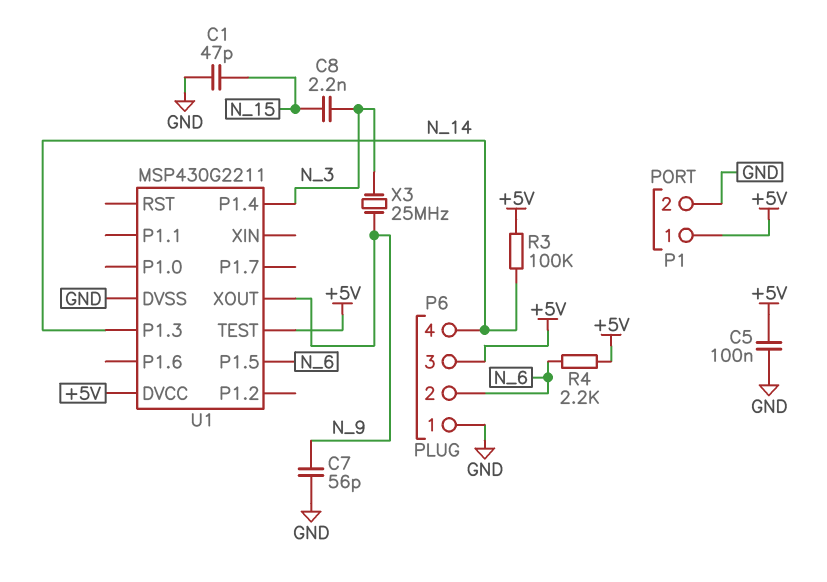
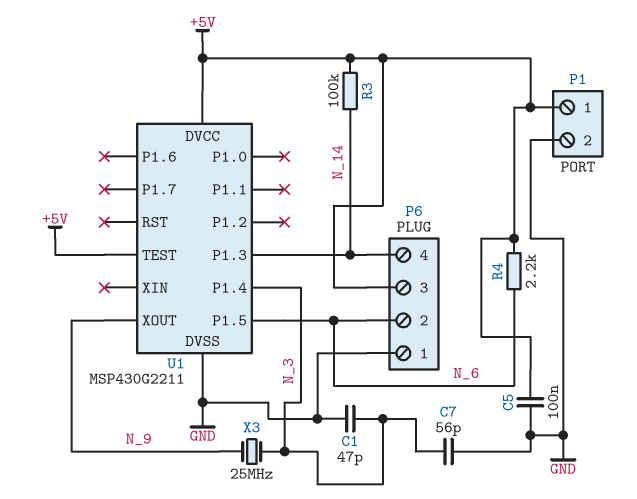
C1: 47pF (GND, N_15) -> 47pF (GND, N_3)
C7: 56pF (GND, N_9) -> 56pF (GND, N_3)
C8: 2.2nF (N_3, N_15) -> none

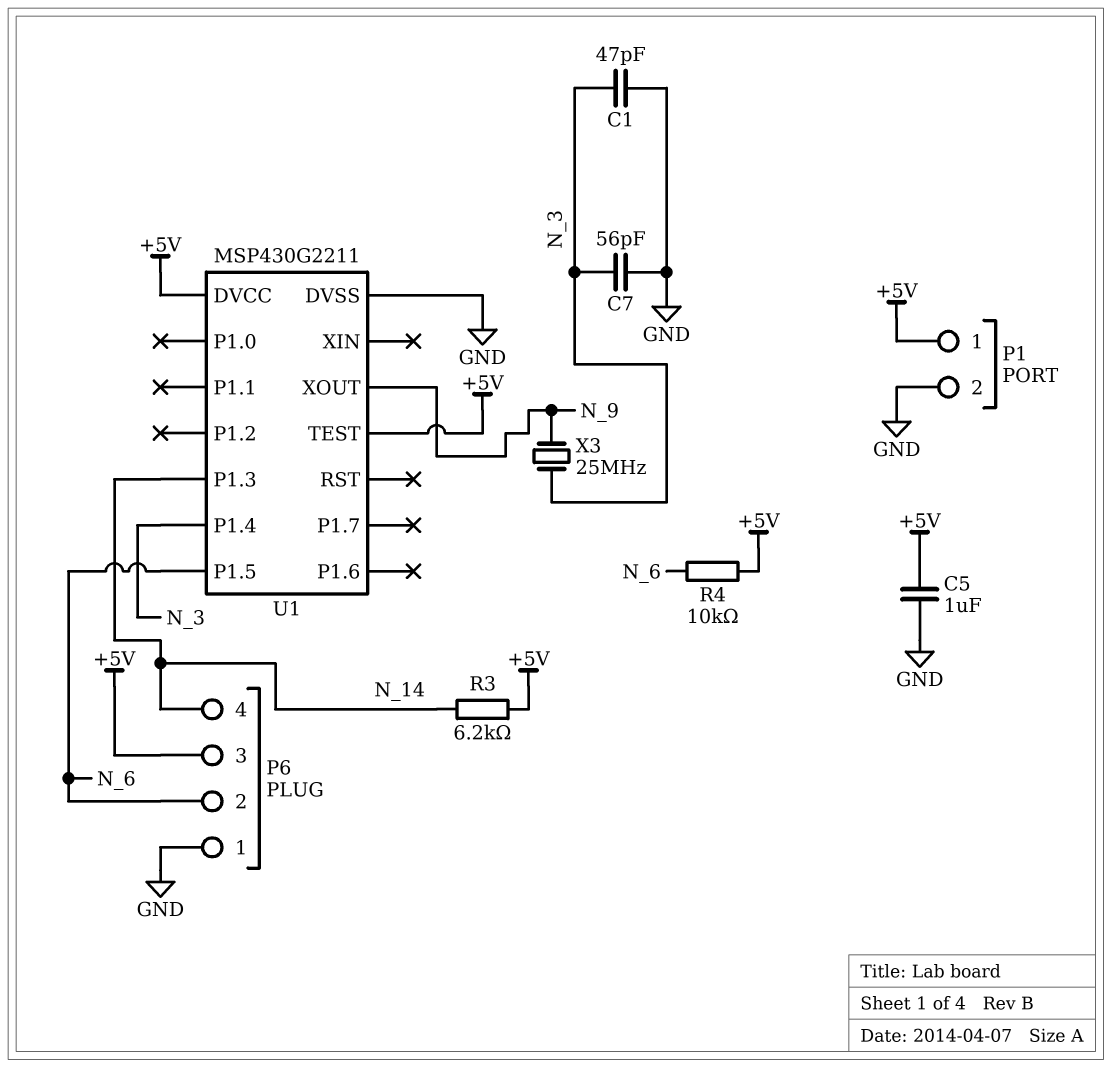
C5: 100nF (+5V, GND) -> 1uF (+5V, GND)
R3: 100k (+5V, N_14) -> 6.2k (+5V, N_14)
R4: 2.2k (+5V, N_6) -> 10k (+5V, N_6)

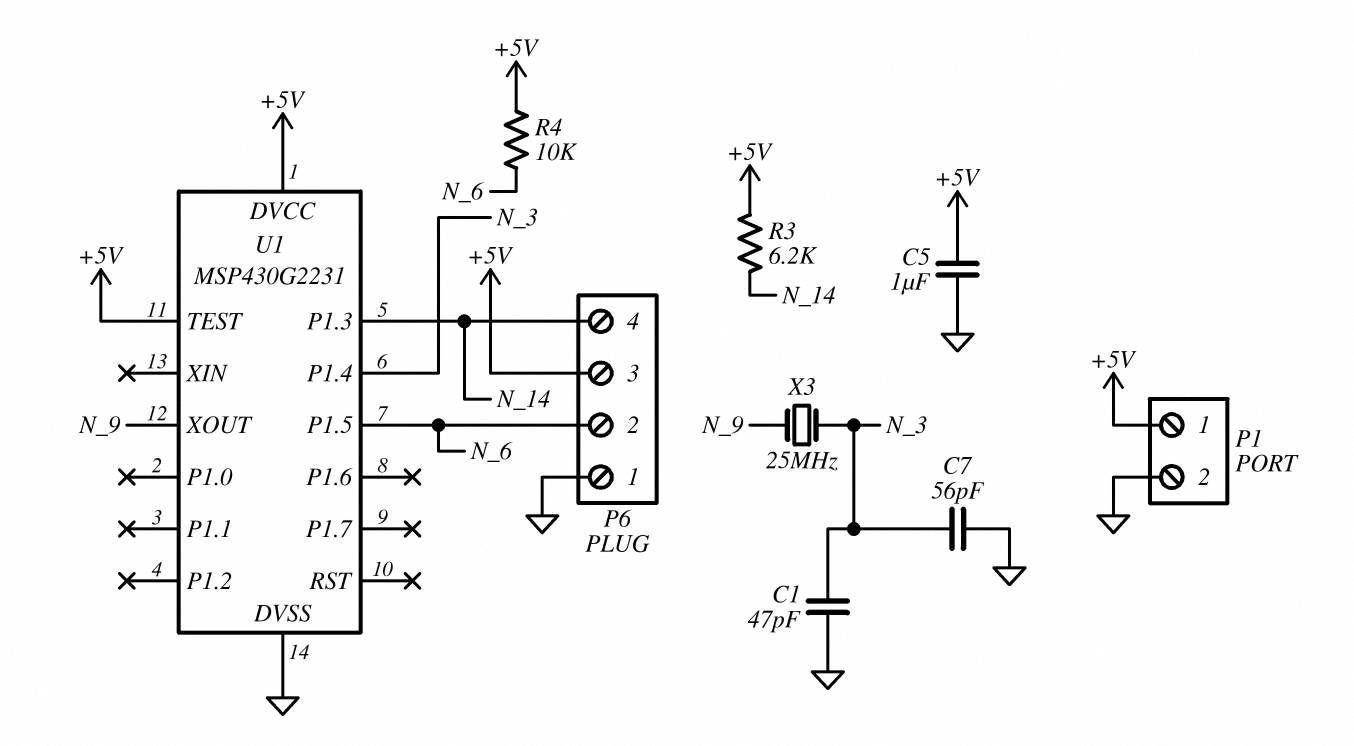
U1: MSP430G2211 -> MSP430G2231

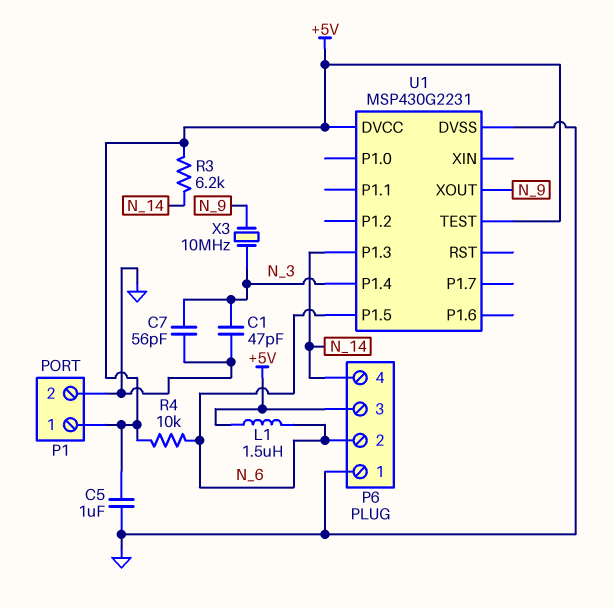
L1: none -> 1.5uH (+5V, N_6)
X3: 25MHz (N_3, N_9) -> 10MHz (N_3, N_9)

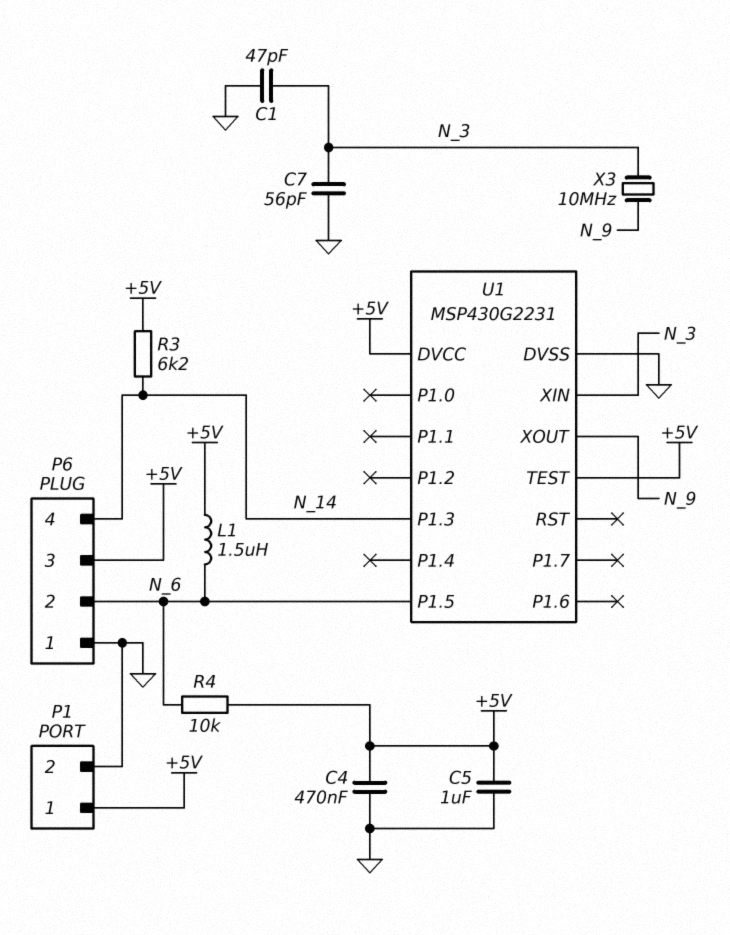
C4: none -> 470nF (+5V, GND)
U1 pin P1.4: N_3 -> none
U1 pin XIN: none -> N_3

